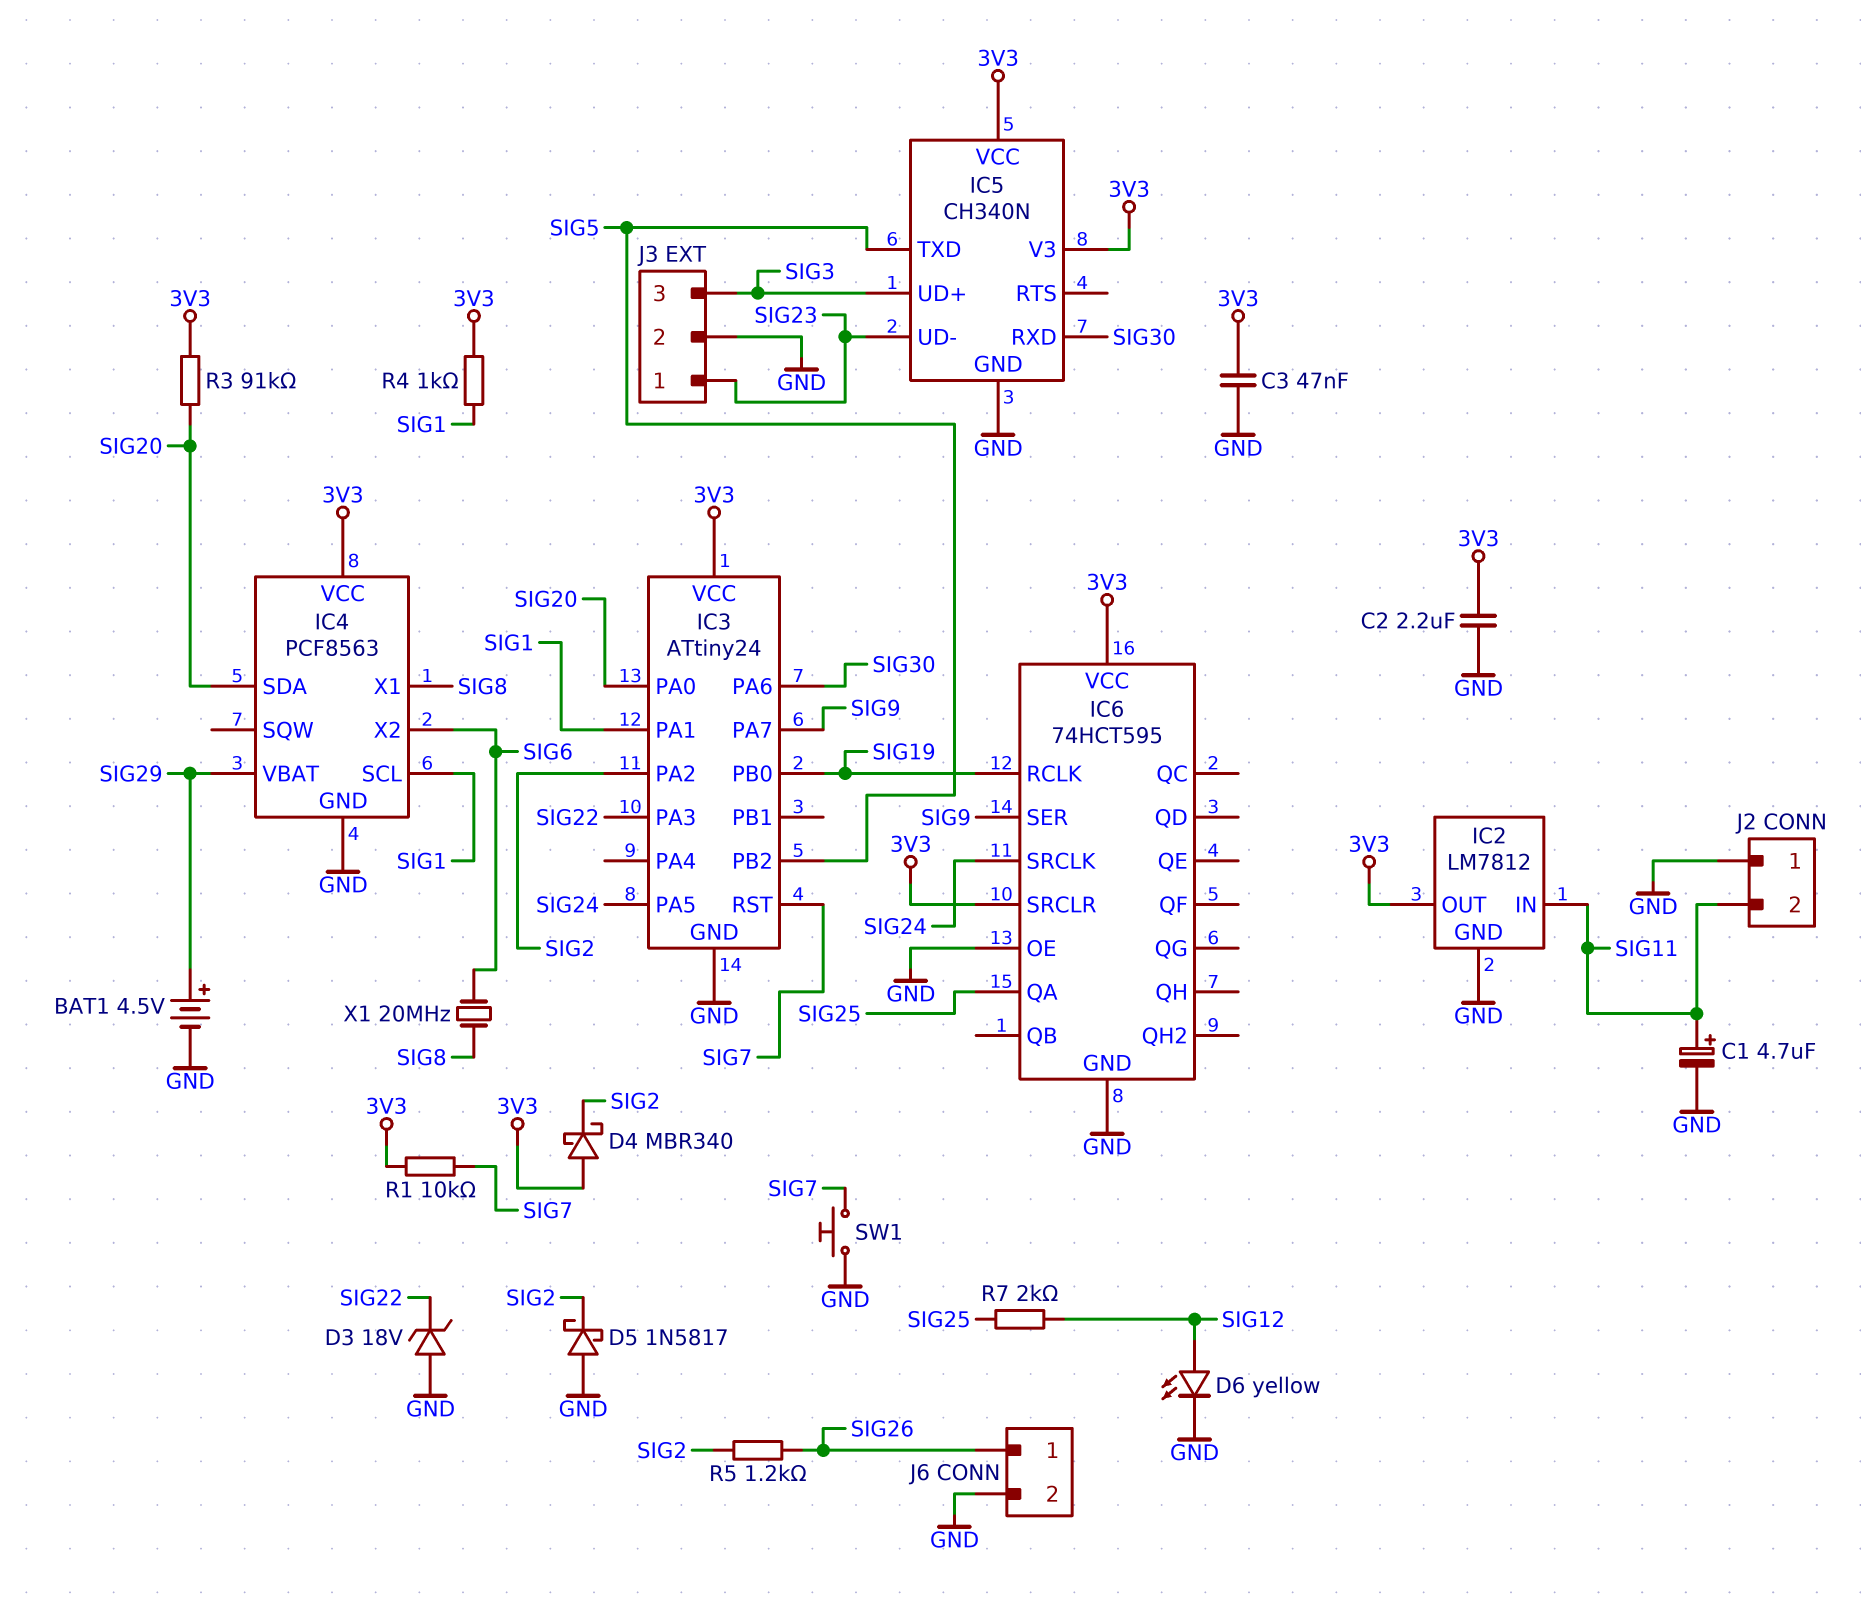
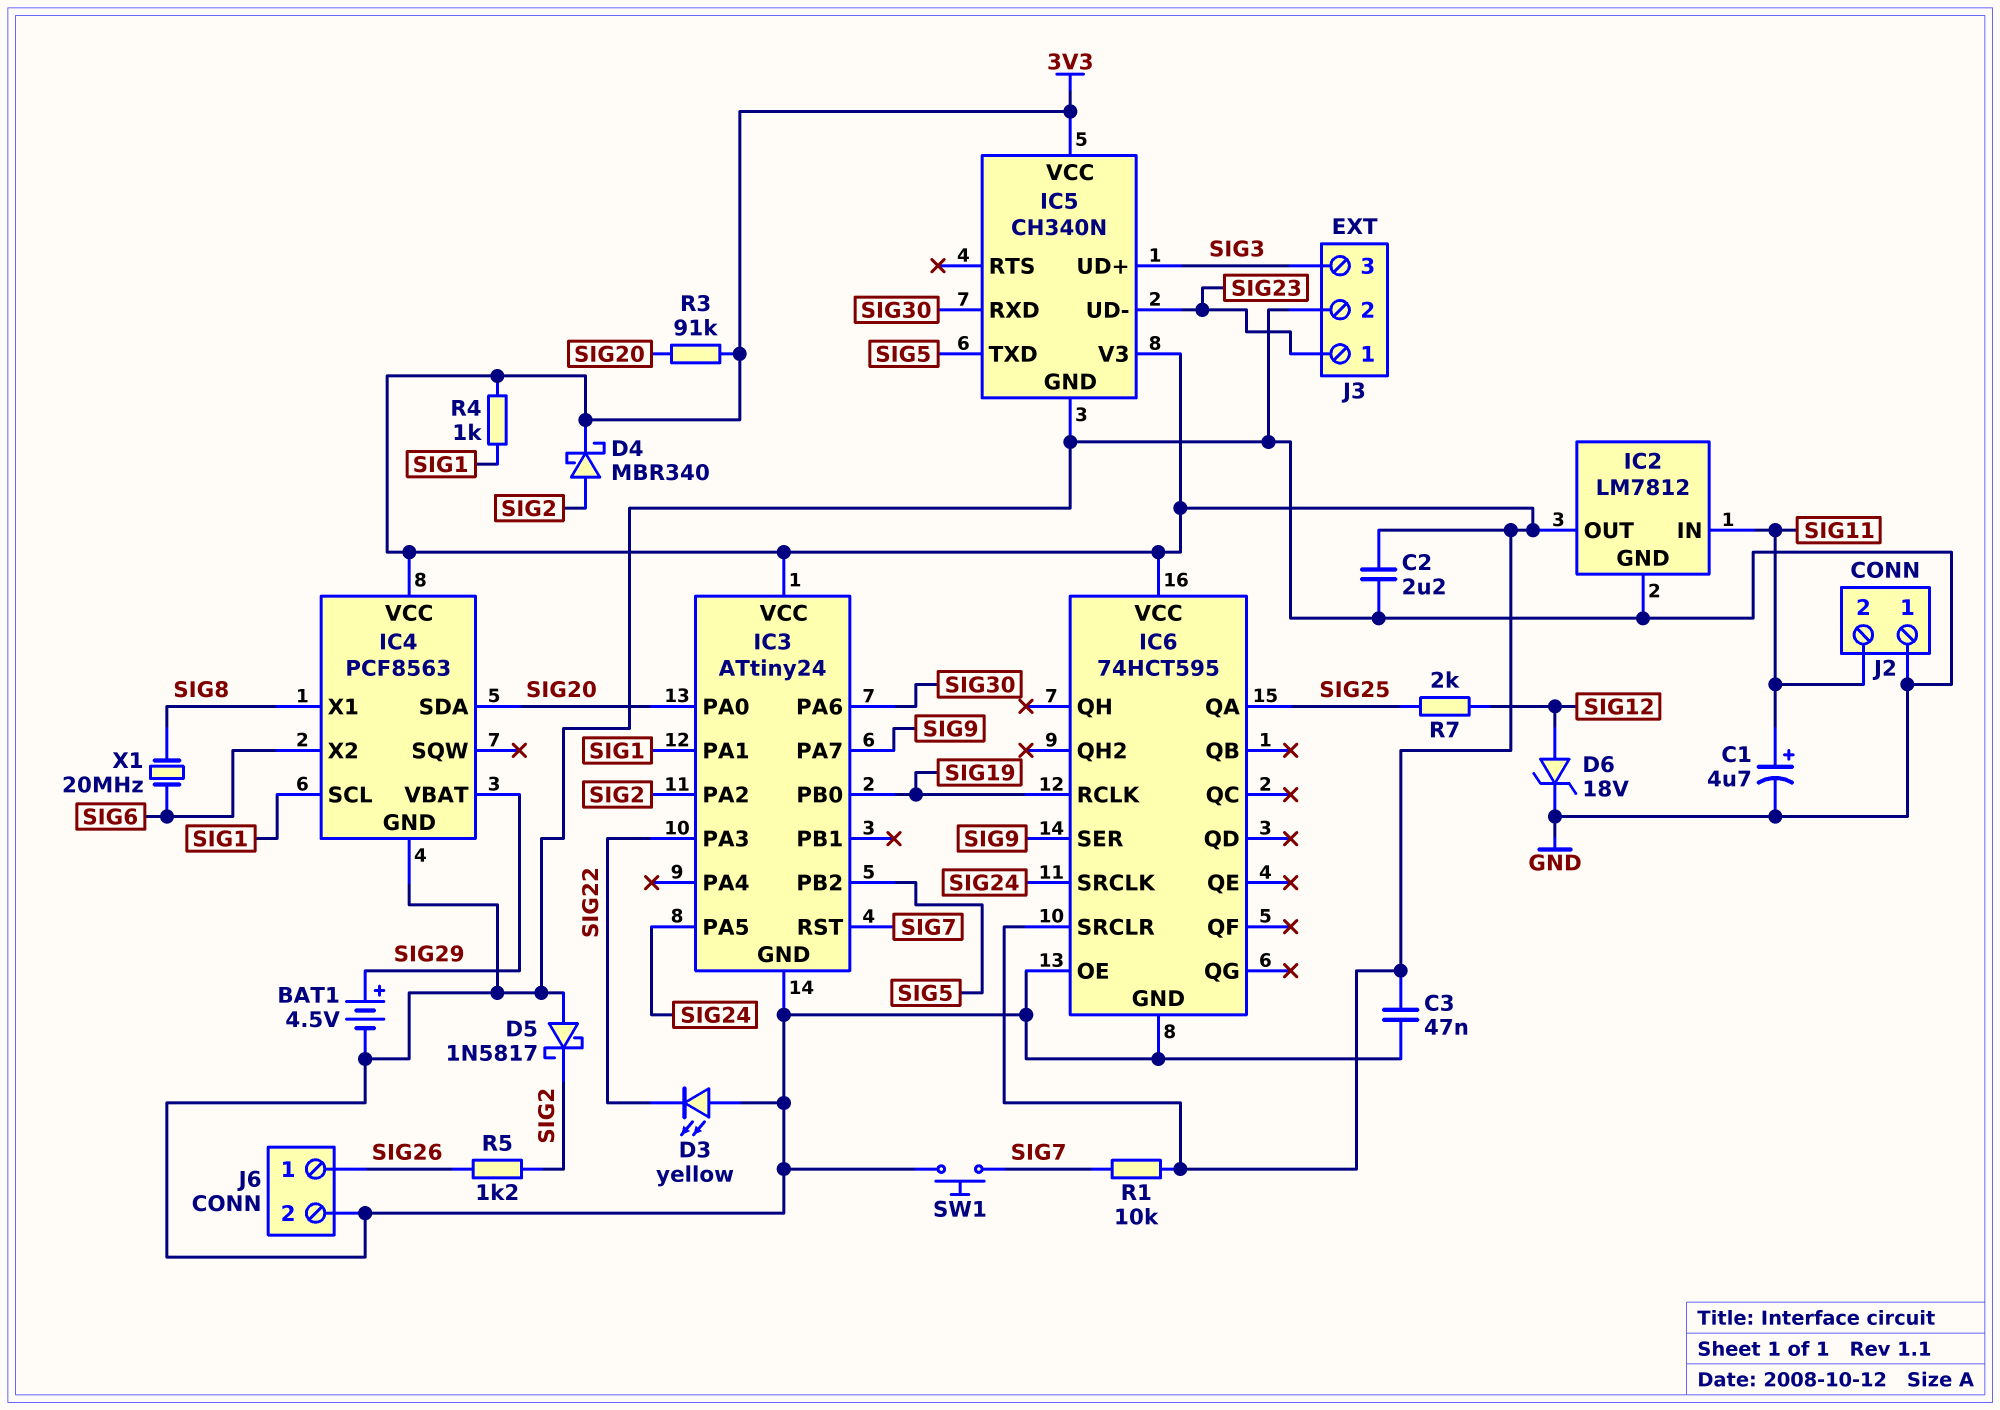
D3: zener 18V (A GND, K SIG22) -> LED yellow (A GND, K SIG22)
D4: schottky MBR340 (A 3V3, K SIG2) -> schottky MBR340 (A SIG2, K 3V3)
D6: LED yellow (A SIG12, K GND) -> zener 18V (A SIG12, K GND)

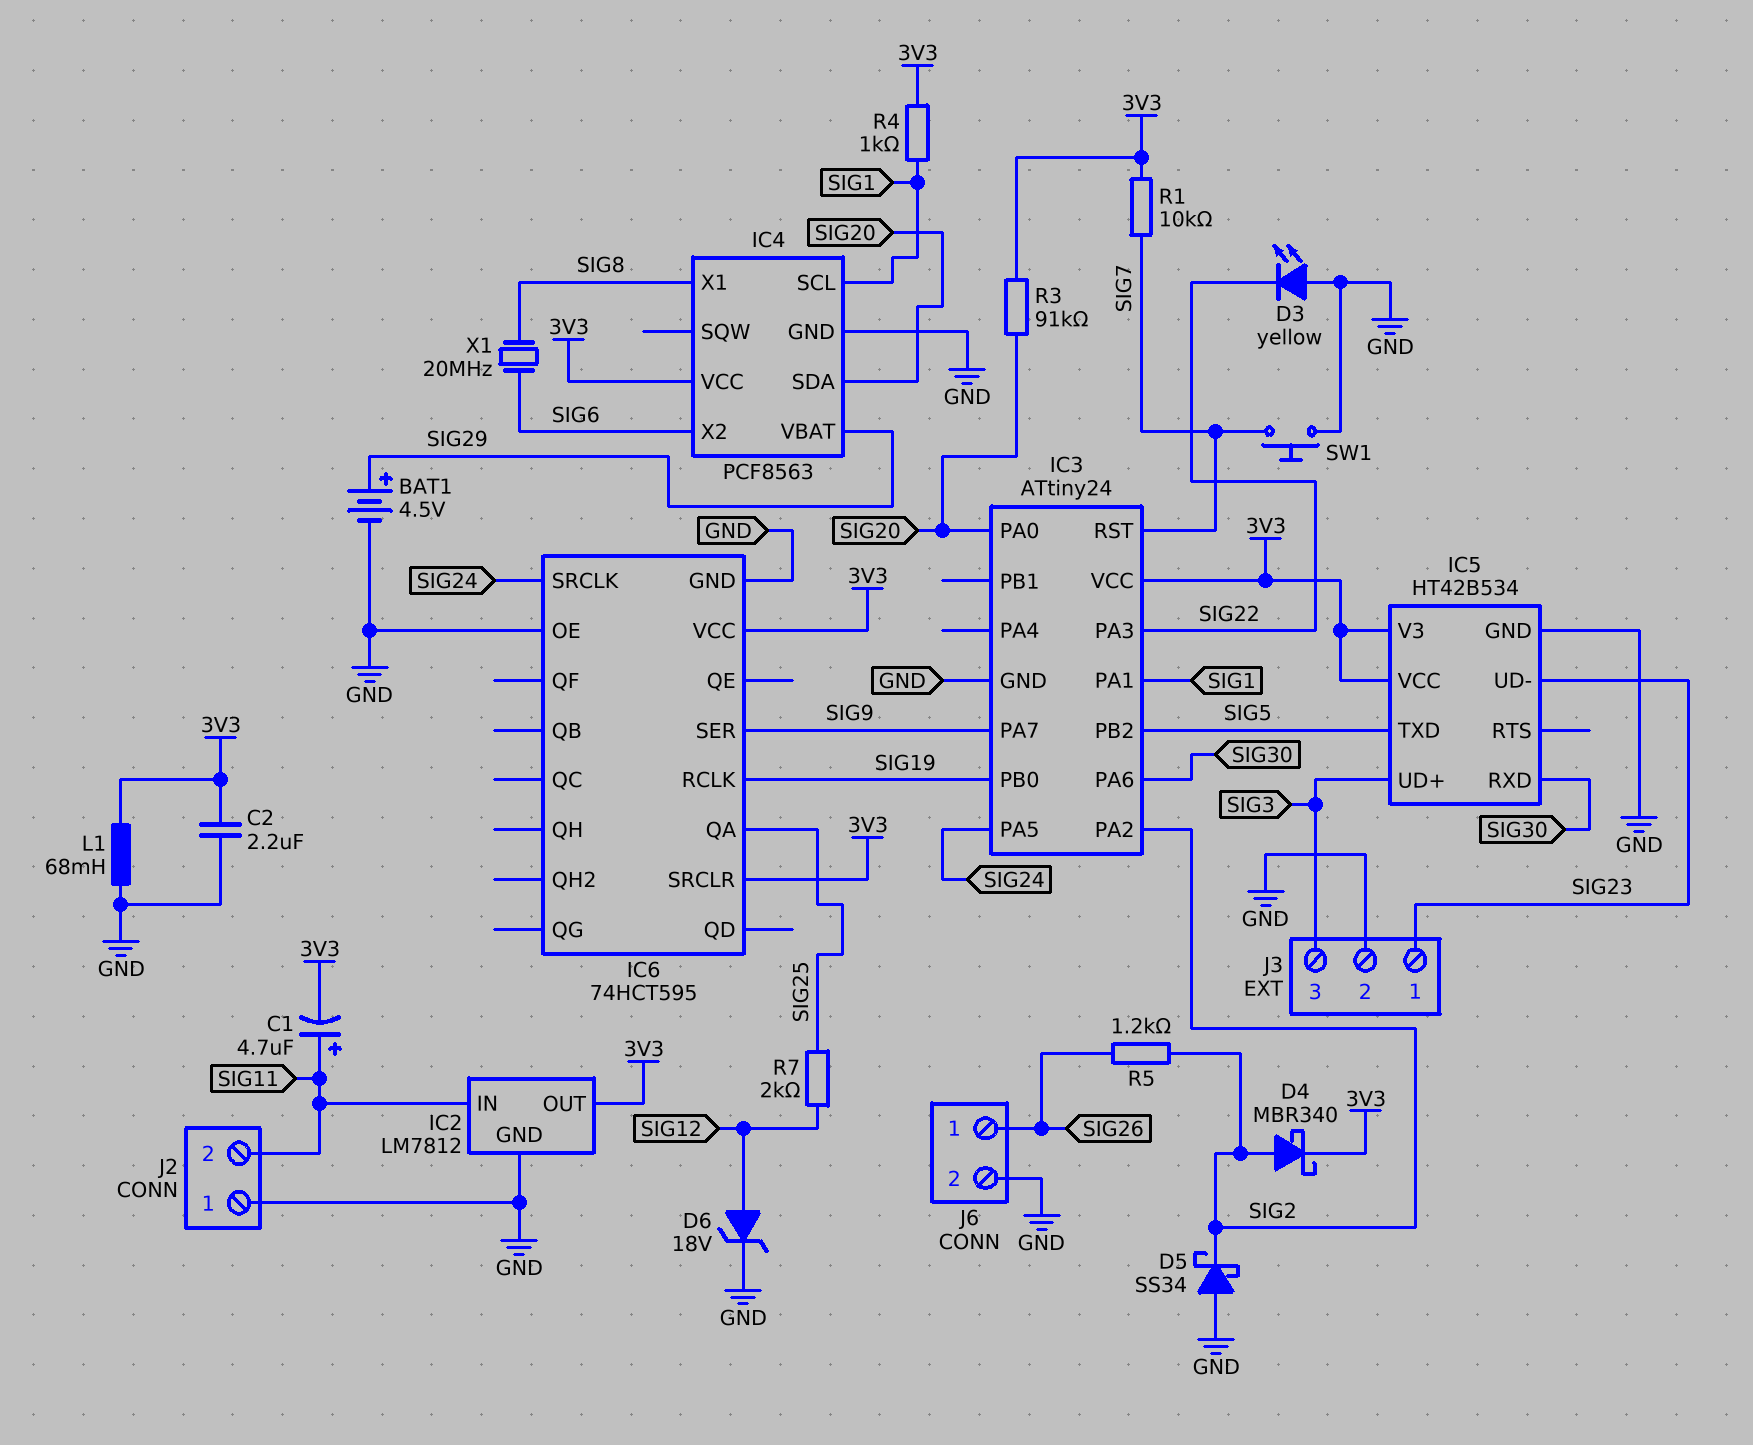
C1: 4.7uF (plus SIG11, minus GND) -> 4.7uF (plus SIG11, minus 3V3)
C3: 47nF (3V3, GND) -> none
D5: schottky 1N5817 (A GND, K SIG2) -> schottky SS34 (A GND, K SIG2)
IC5: CH340N -> HT42B534
L1: none -> 68mH (3V3, GND)

